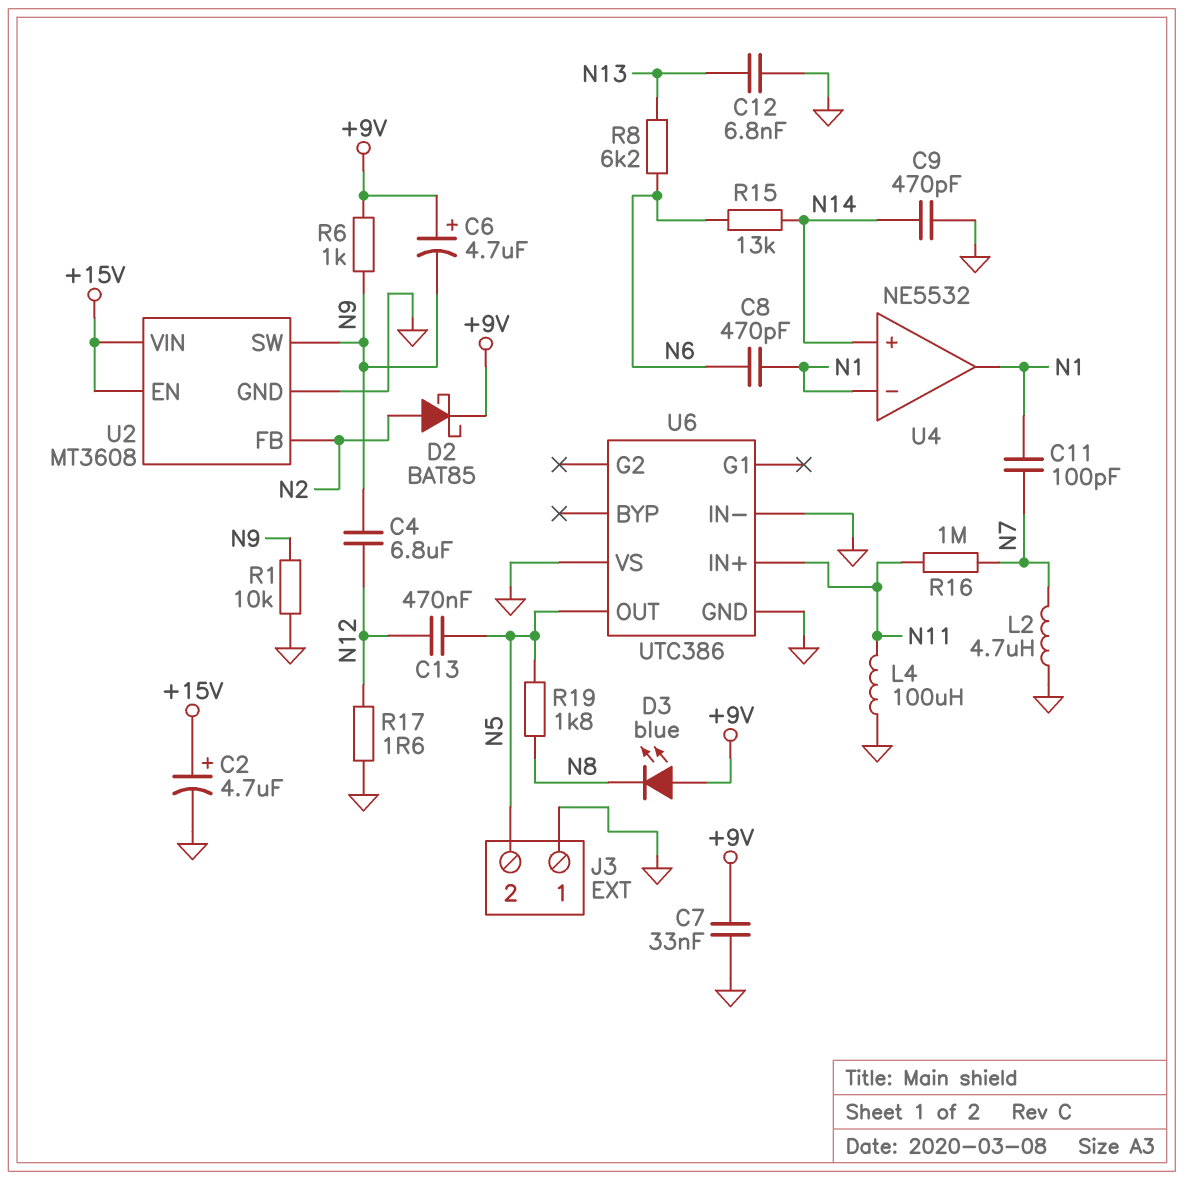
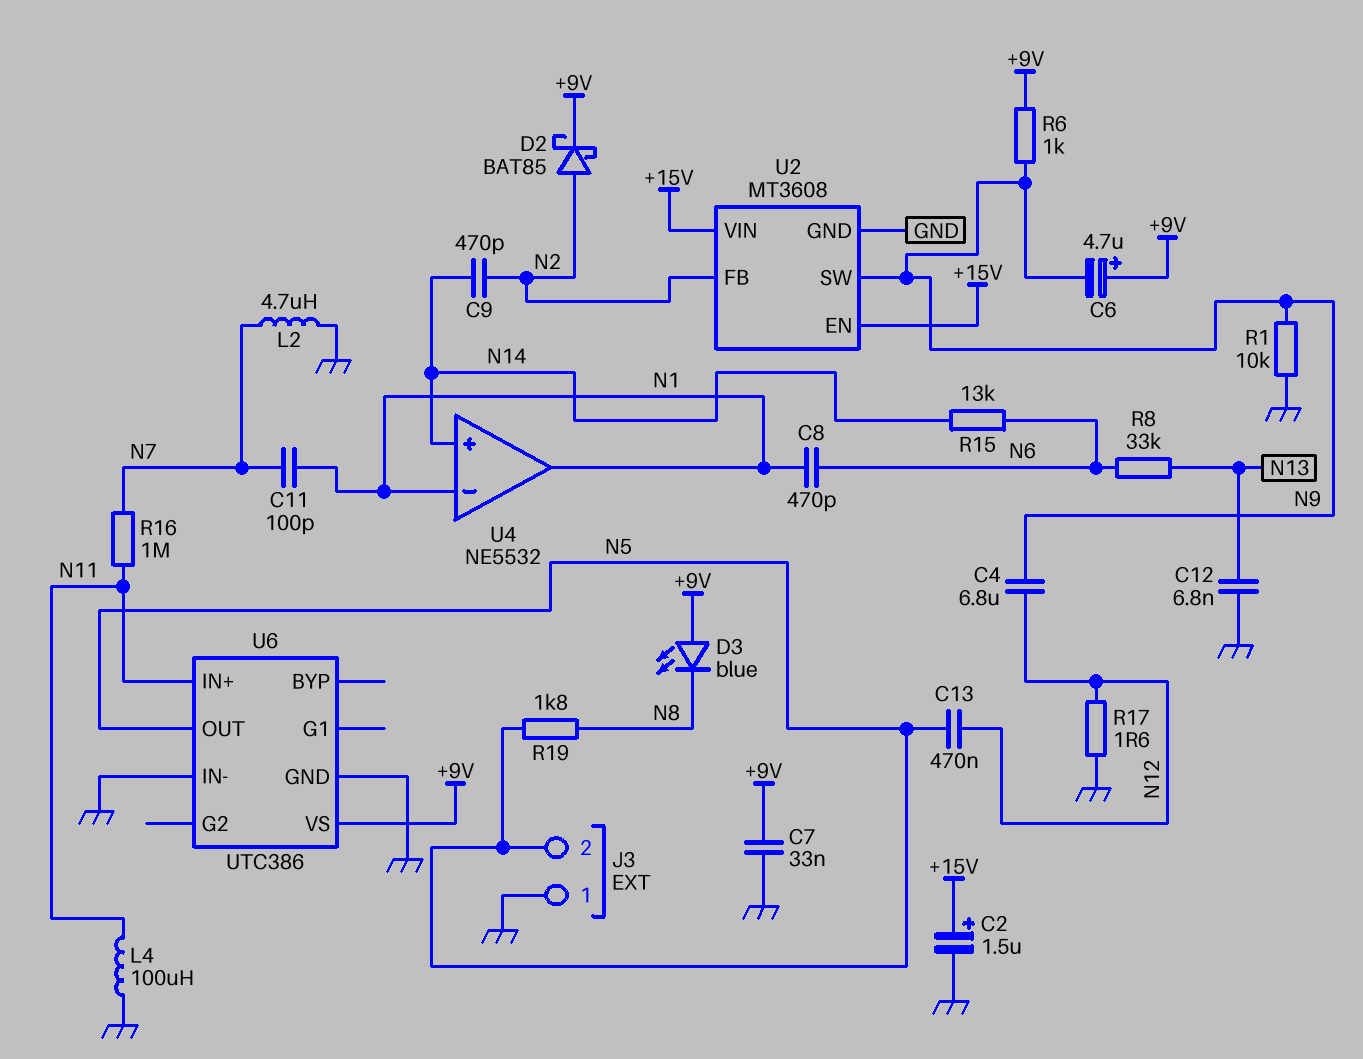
C2: 4.7uF (plus +15V, minus GND) -> 1.5uF (plus +15V, minus GND)
C9: 470pF (GND, N14) -> 470pF (N2, N14)
R8: 6.2k (N6, N13) -> 33k (N6, N13)
U6 pin VS: GND -> +9V

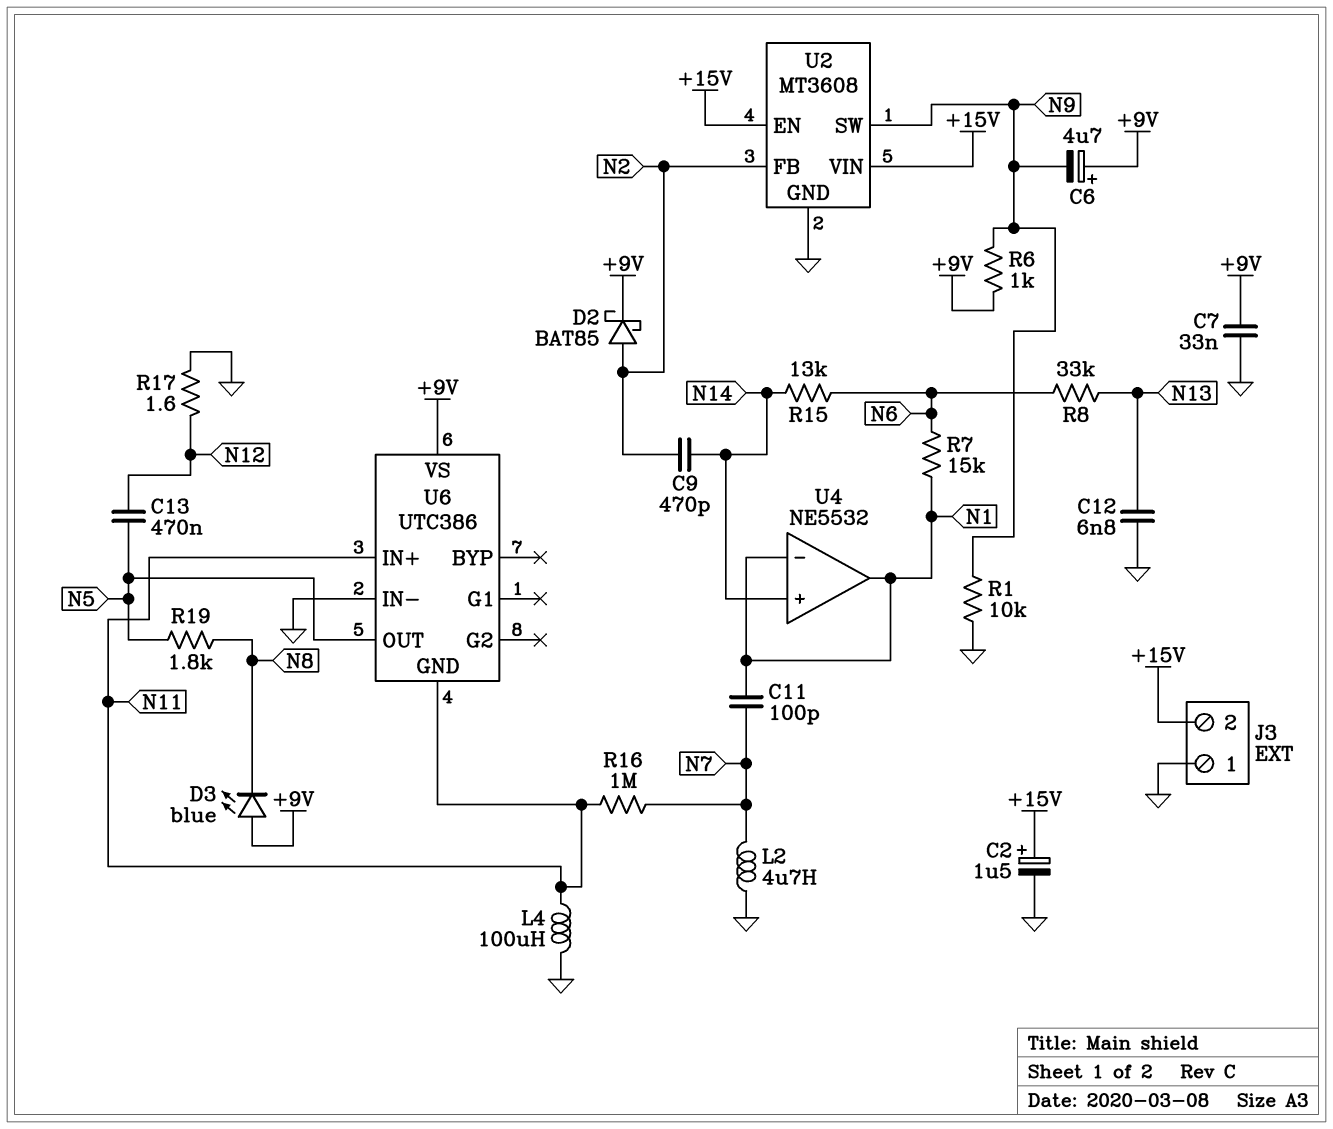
C4: 6.8uF (N9, N12) -> none
C8: 470pF (N1, N6) -> none
J3 pin 2: N5 -> +15V
R7: none -> 15k (N1, N6)
U6 pin GND: GND -> N11

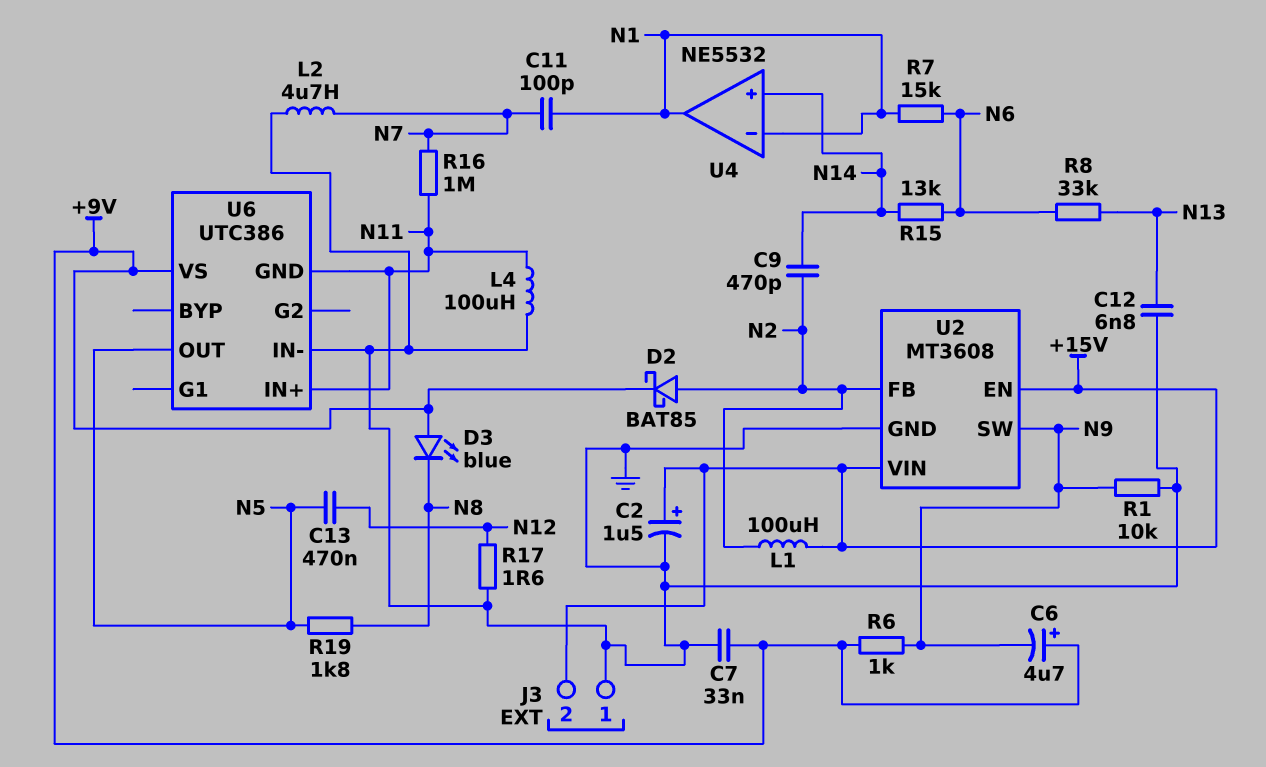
L1: none -> 100uH (+15V, N2)

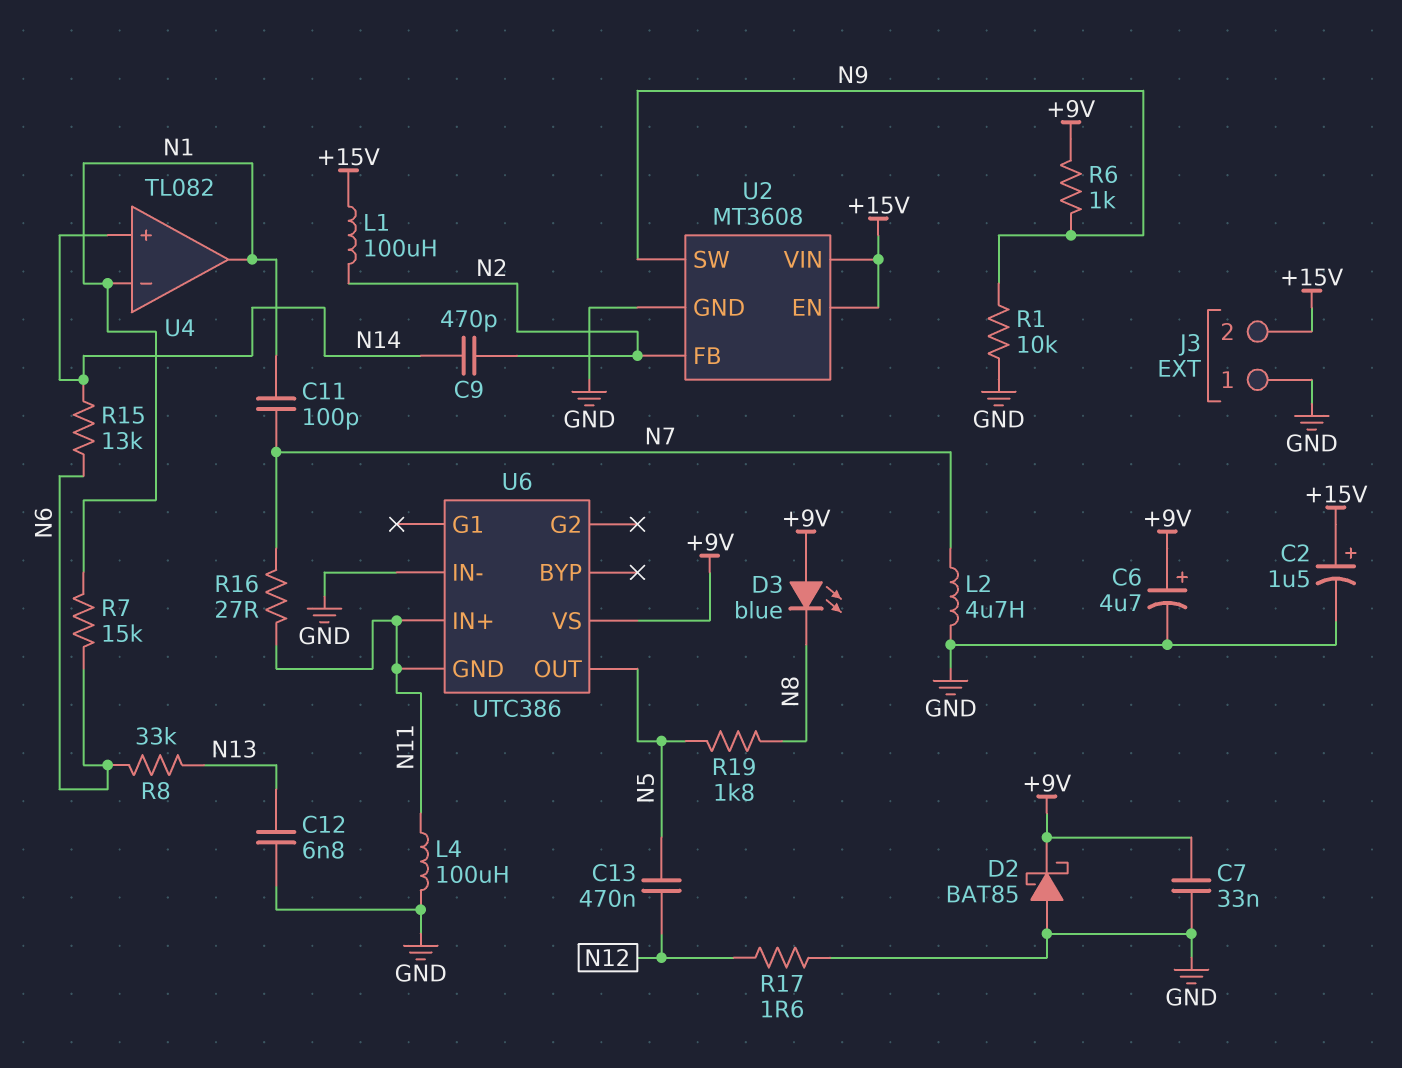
C6: 4.7uF (plus +9V, minus N9) -> 4.7uF (plus +9V, minus GND)
D2: schottky BAT85 (A N2, K +9V) -> schottky BAT85 (A GND, K +9V)
R16: 1M (N7, N11) -> 27 (N7, N11)
U4: NE5532 -> TL082

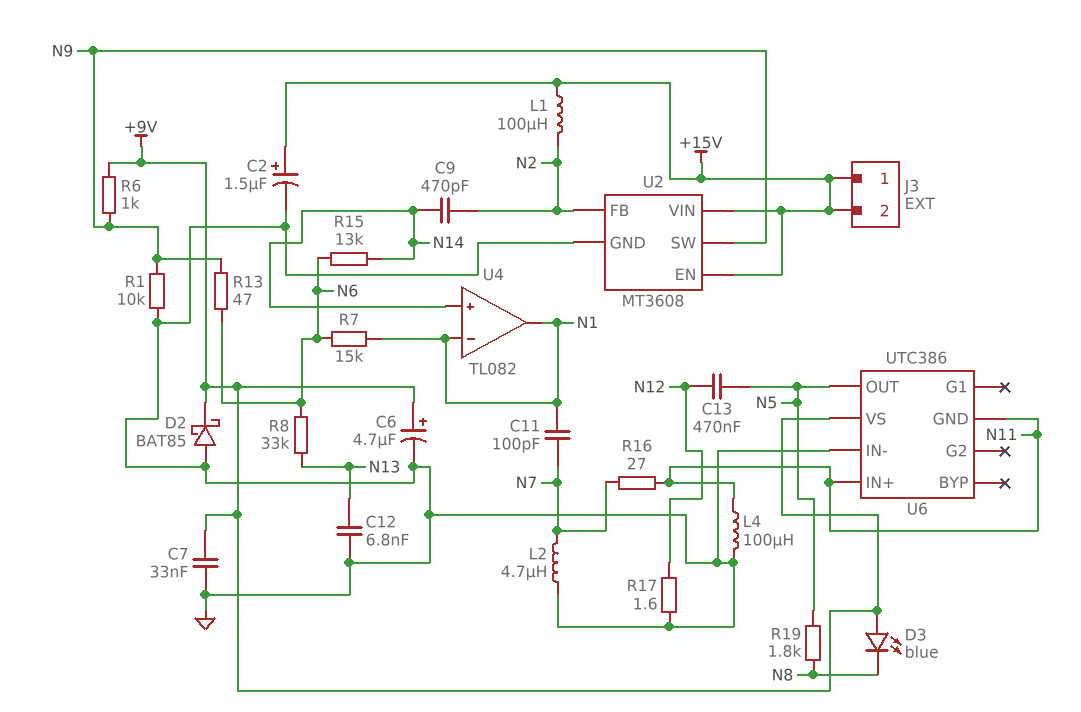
J3 pin 1: GND -> +15V
R13: none -> 47 (N6, N9)

